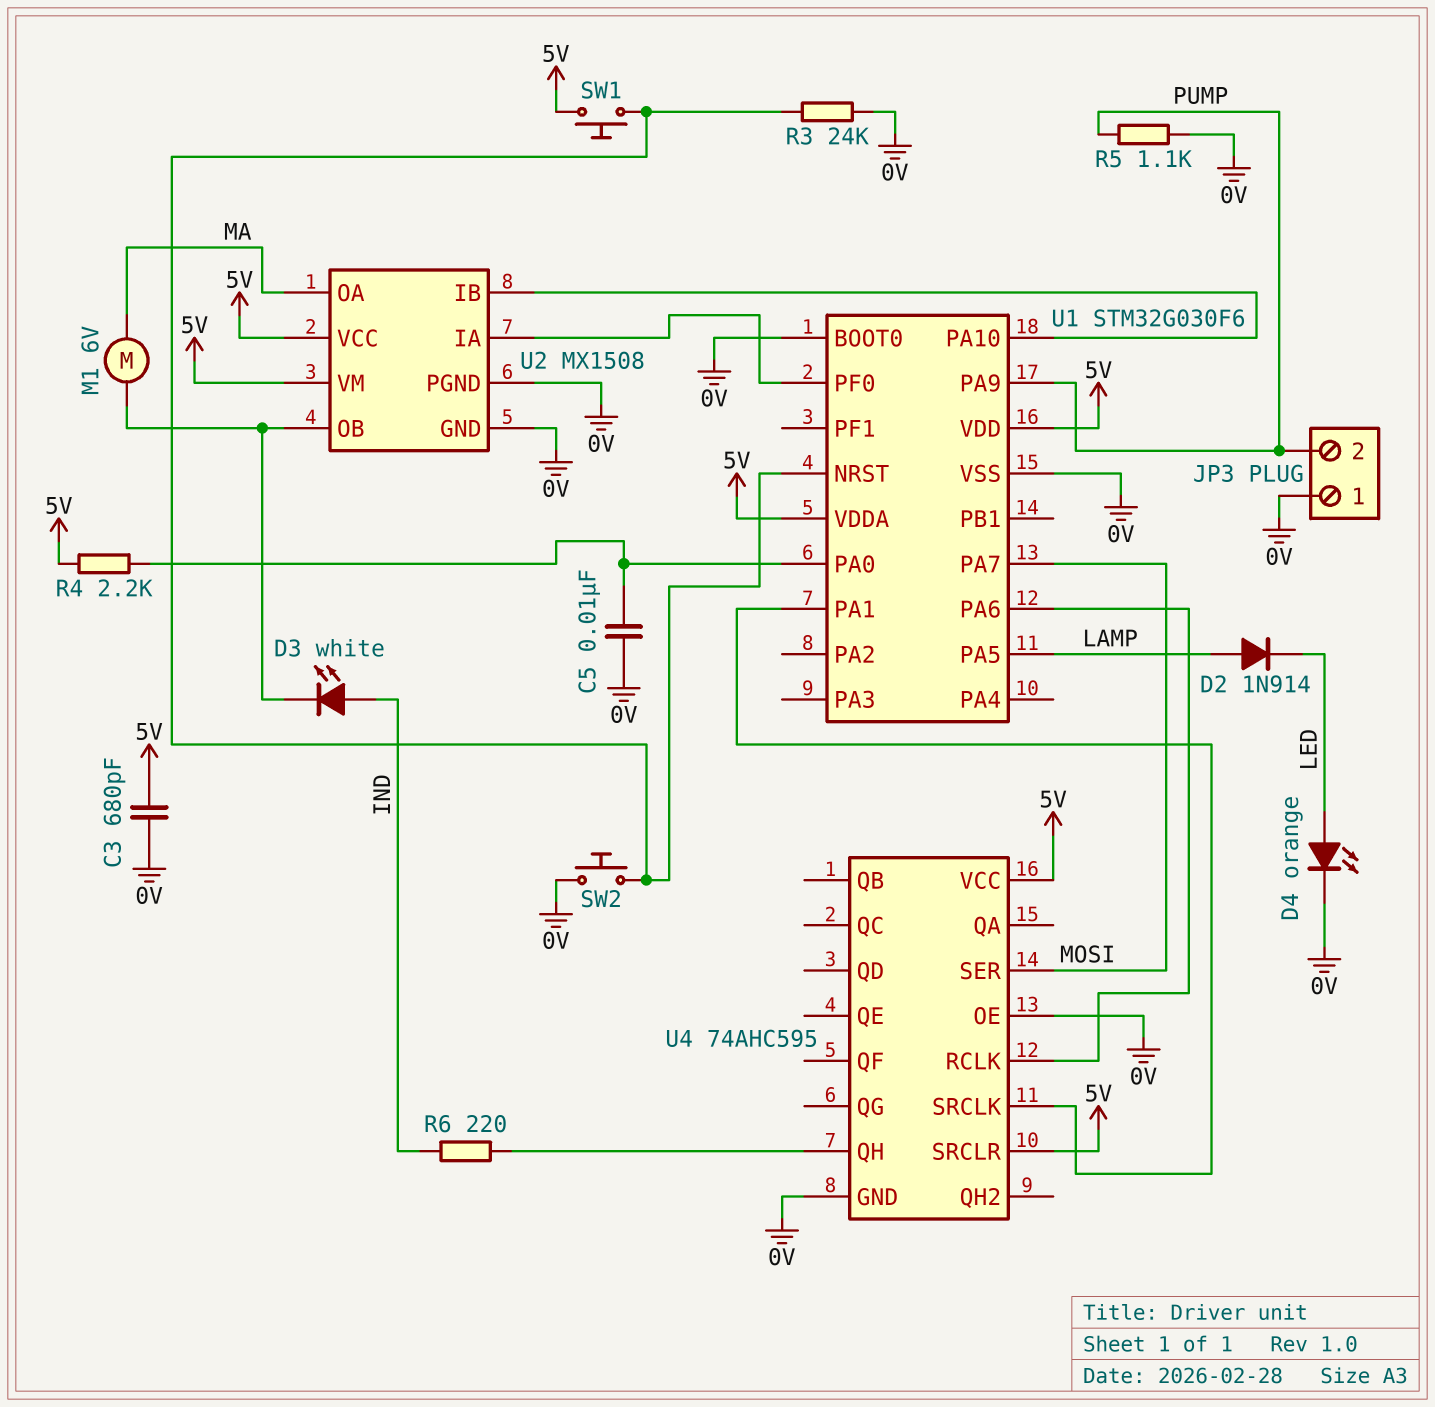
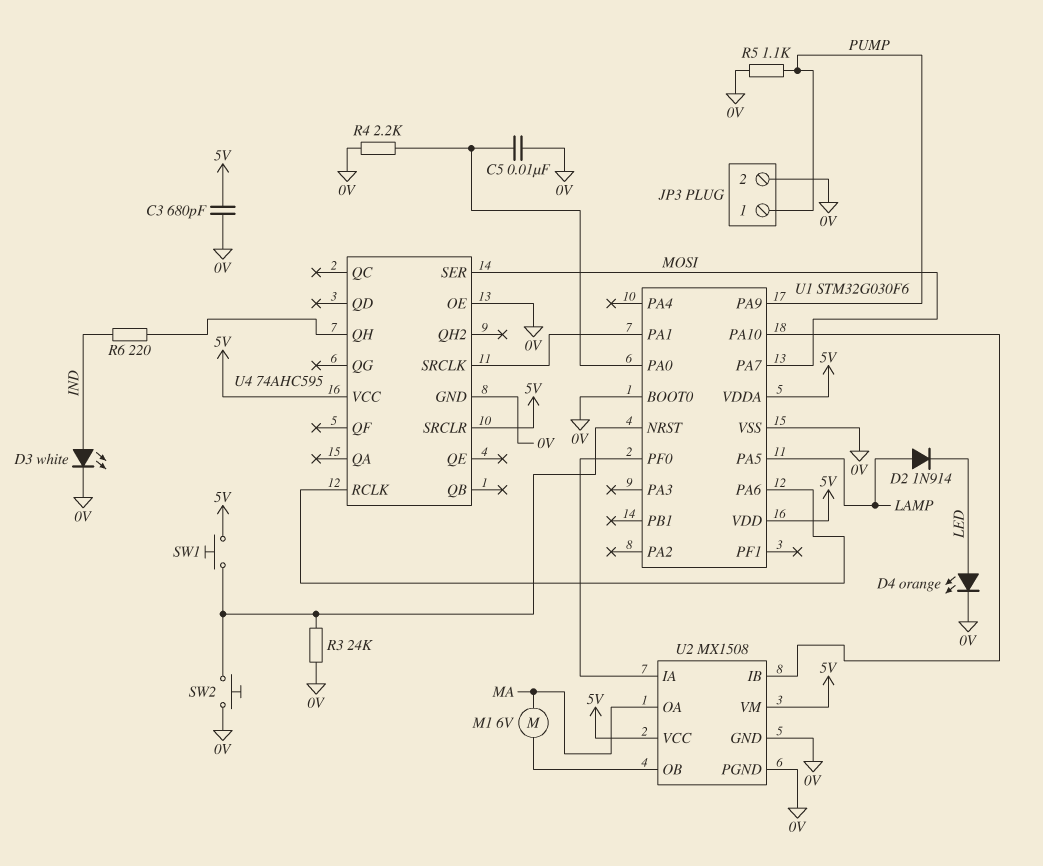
D3: LED white (A IND, K U2/OB) -> LED white (A IND, K 0V)
JP3 pin 1: 0V -> PUMP
JP3 pin 2: PUMP -> 0V
R4: 2.2k (5V, U1/PA0) -> 2.2k (0V, U1/PA0)

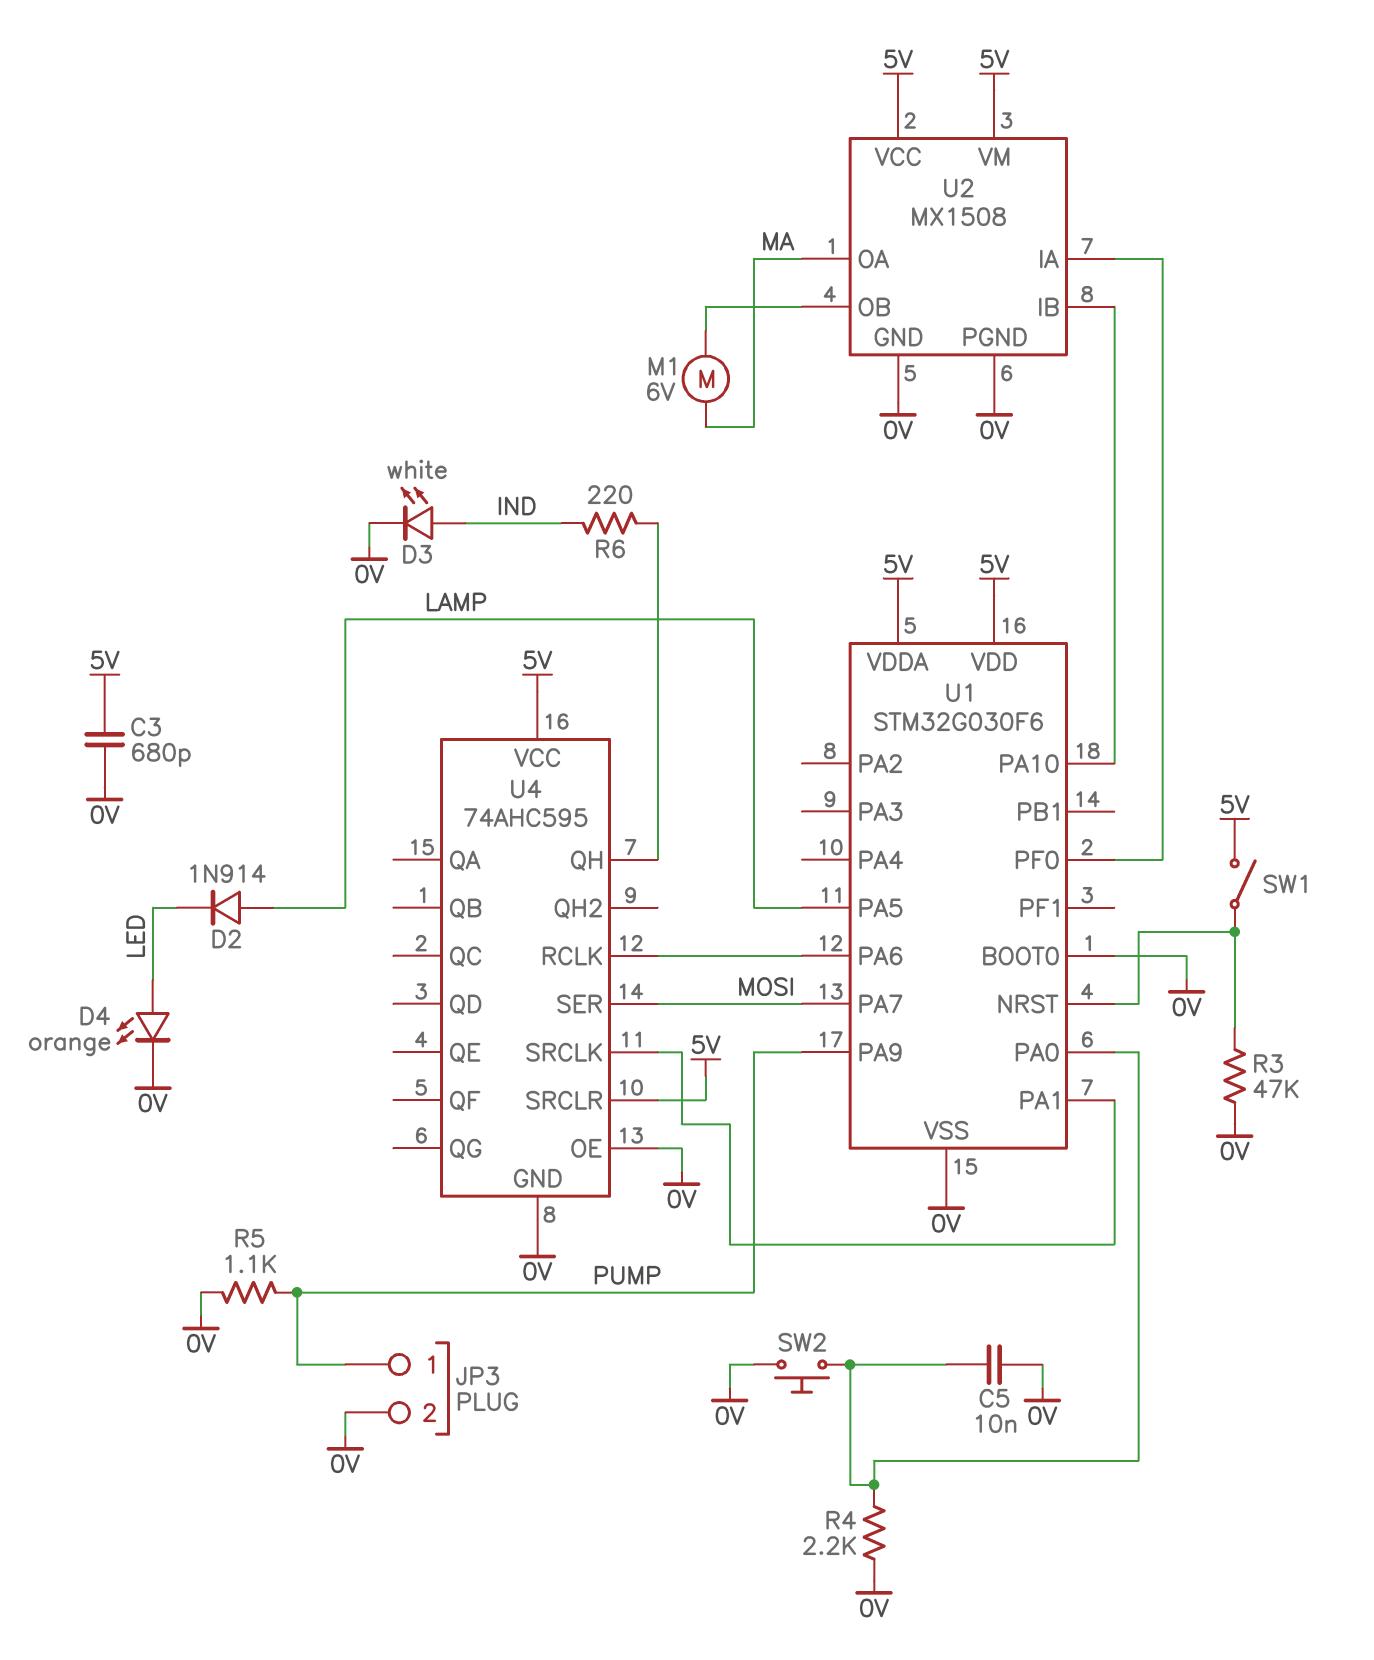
R3: 24k (0V, U1/NRST) -> 47k (0V, U1/NRST)
SW1: button (5V, U1/NRST) -> switch (5V, U1/NRST)
SW2: button (0V, U1/NRST) -> button (0V, U1/PA0)

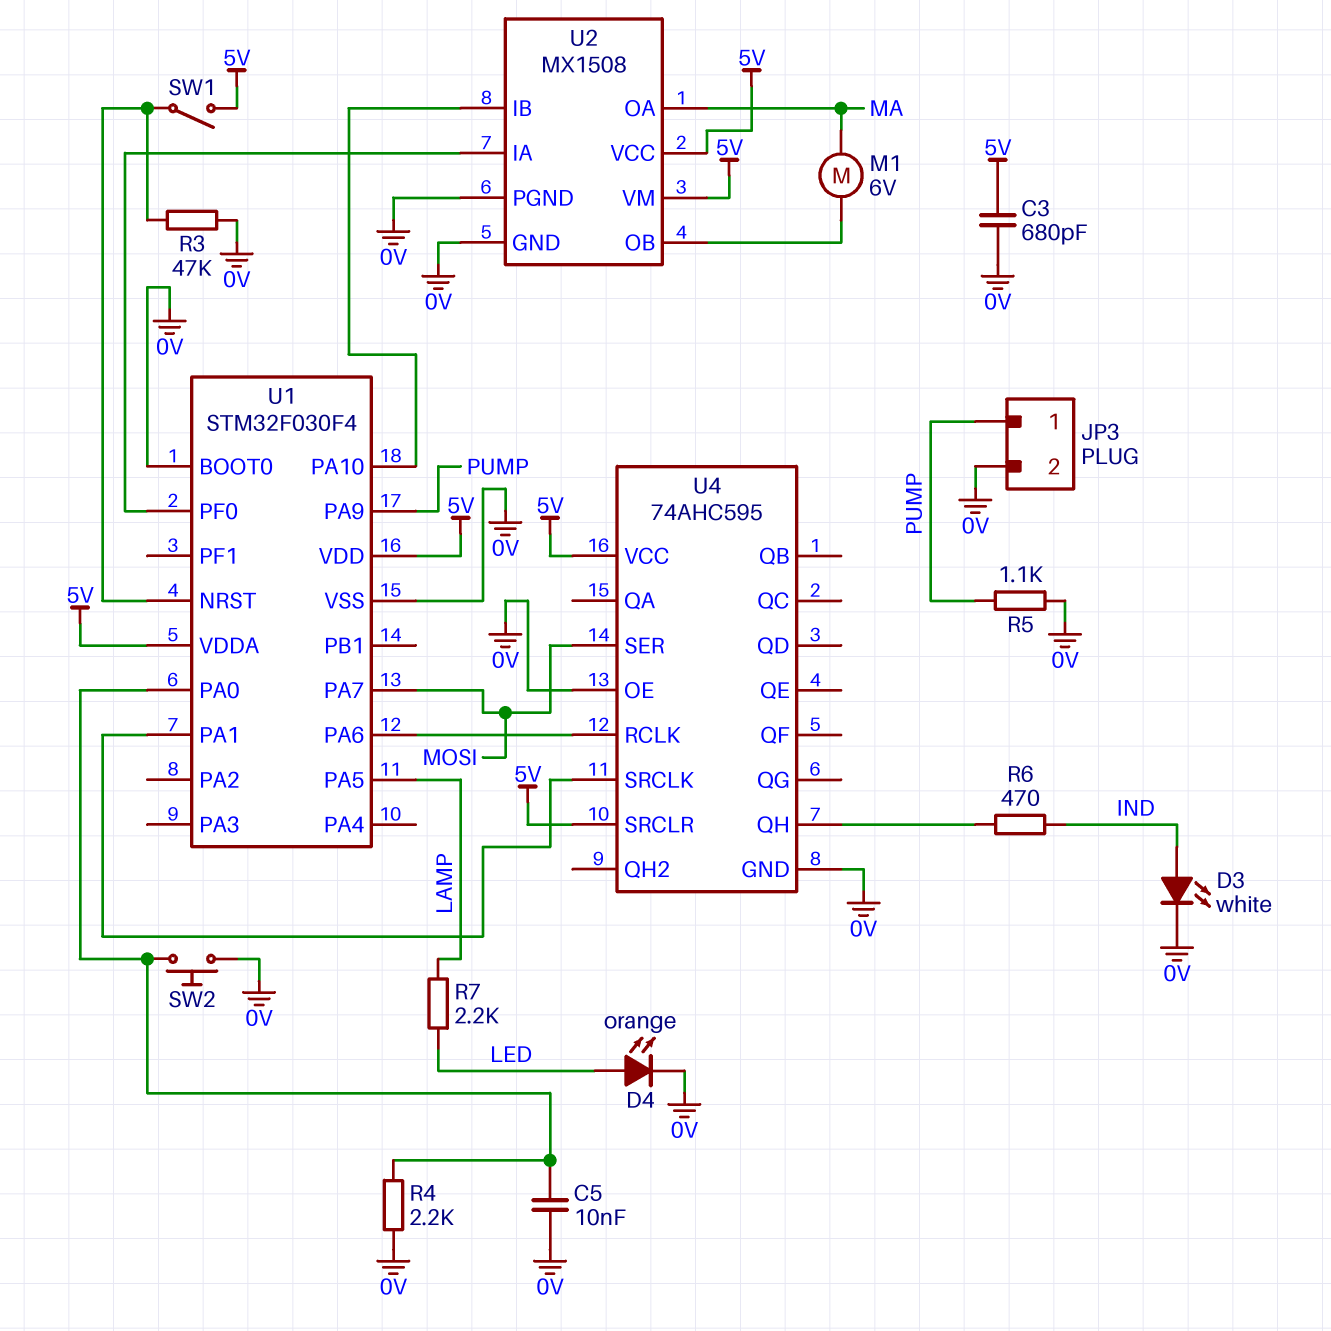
D2: diode 1N914 (A LAMP, K LED) -> none
R6: 220 (IND, U4/QH) -> 470 (IND, U4/QH)
R7: none -> 2.2k (LAMP, LED)
U1: STM32G030F6 -> STM32F030F4

